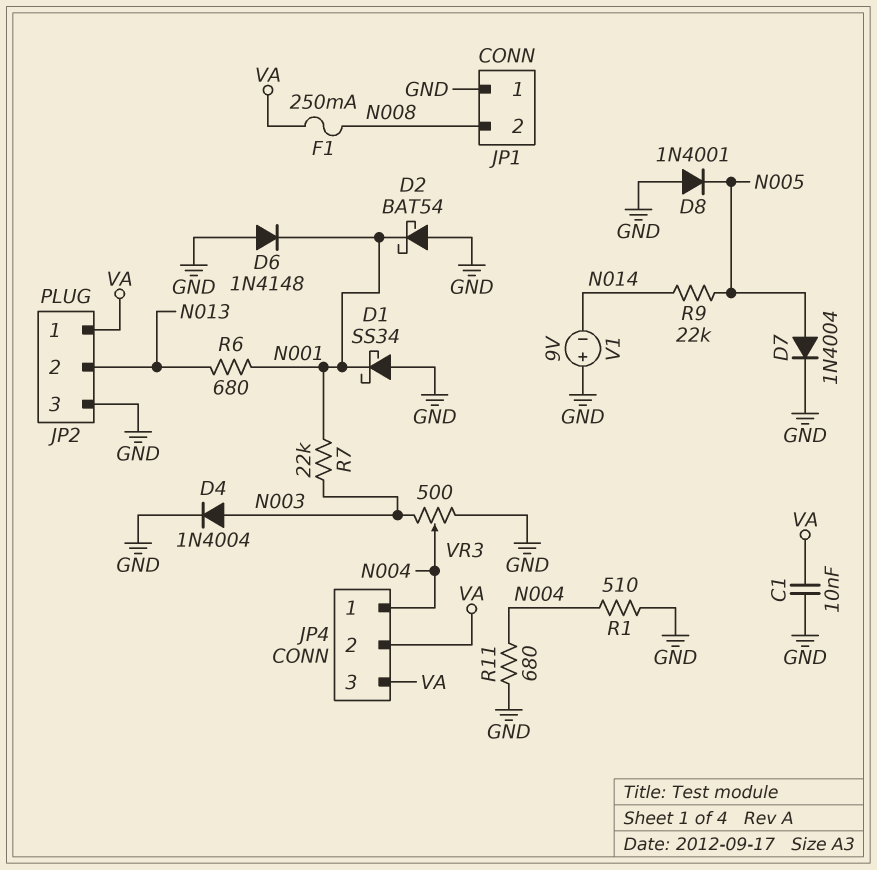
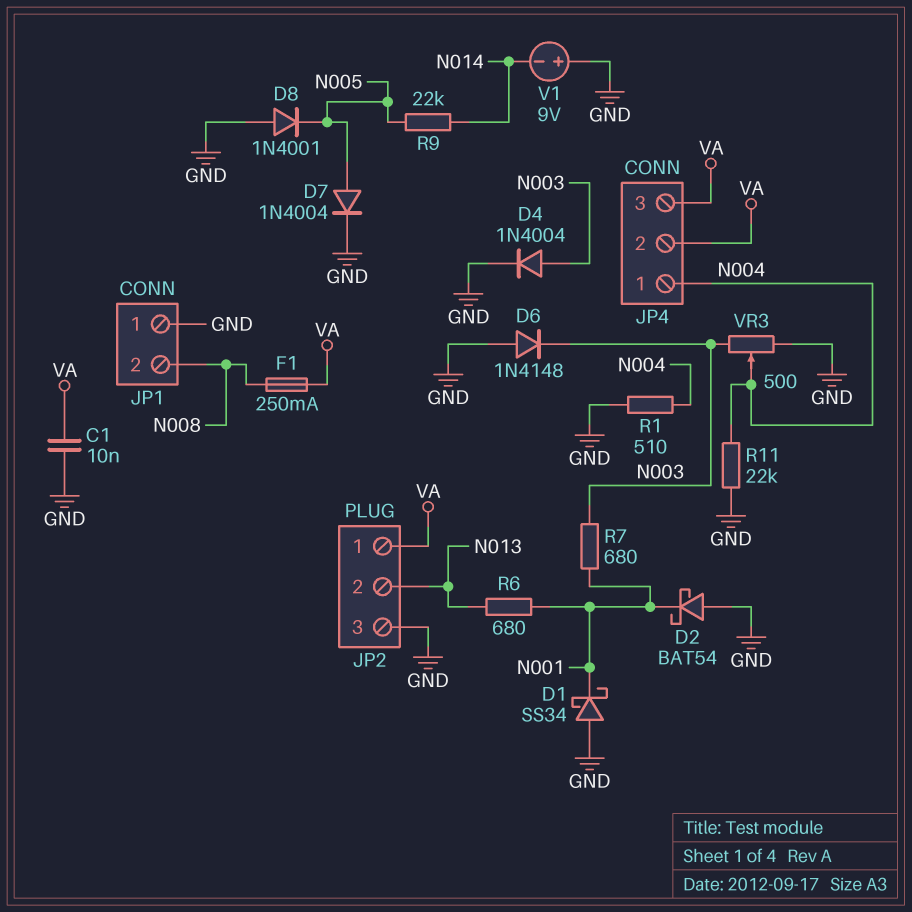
D6: diode 1N4148 (A GND, K N001) -> diode 1N4148 (A GND, K N003)
R7: 22k (N001, N003) -> 680 (N001, N003)
R11: 680 (GND, N004) -> 22k (GND, N004)

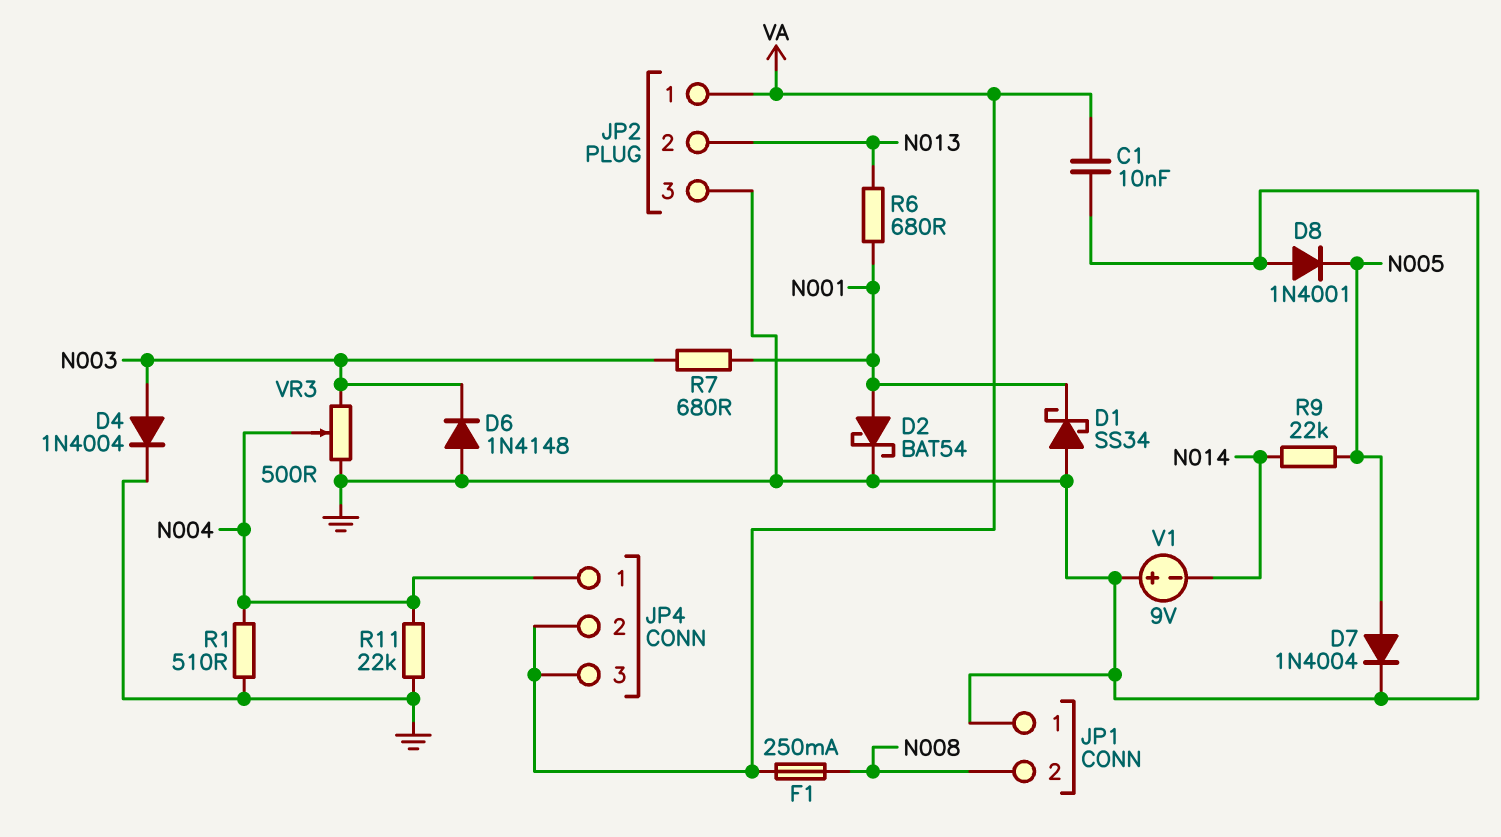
D2: schottky BAT54 (A GND, K N001) -> schottky BAT54 (A N001, K GND)

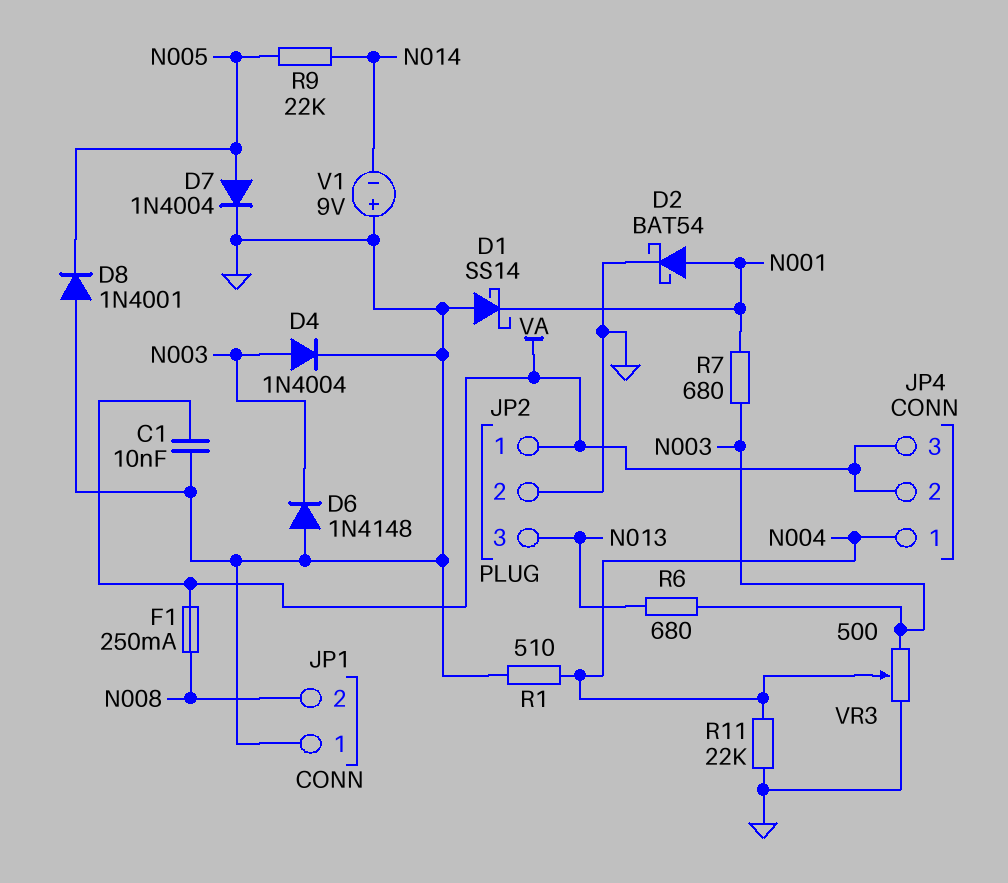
D1: schottky SS34 (A GND, K N001) -> schottky SS14 (A GND, K N001)
JP2 pin 2: N013 -> GND
JP2 pin 3: GND -> N013
R6: 680 (N001, N013) -> 680 (N003, N013)

